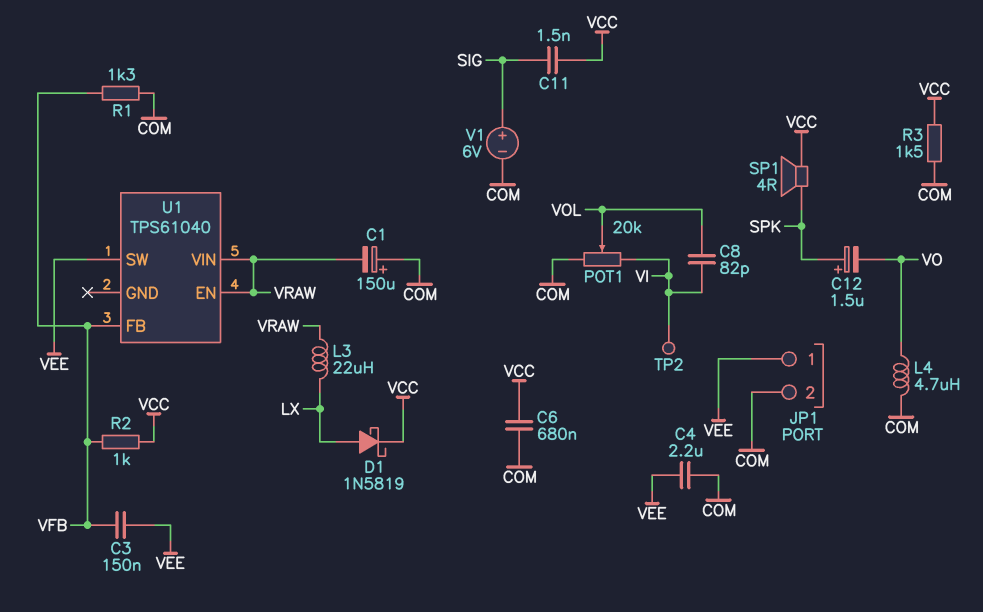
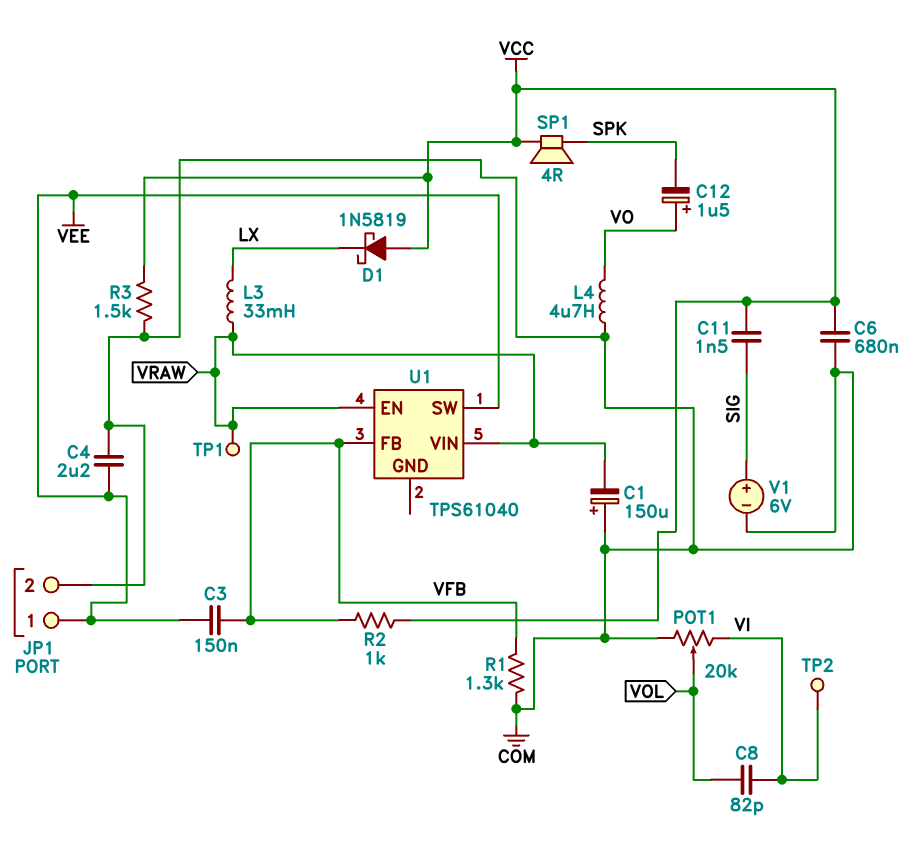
C12: 1.5uF (plus SPK, minus VO) -> 1.5uF (plus VO, minus SPK)
D1: schottky 1N5819 (A LX, K VCC) -> schottky 1N5819 (A VCC, K LX)
L3: 22uH (LX, VRAW) -> 33mH (LX, VRAW)
TP1: none -> test point (VRAW)

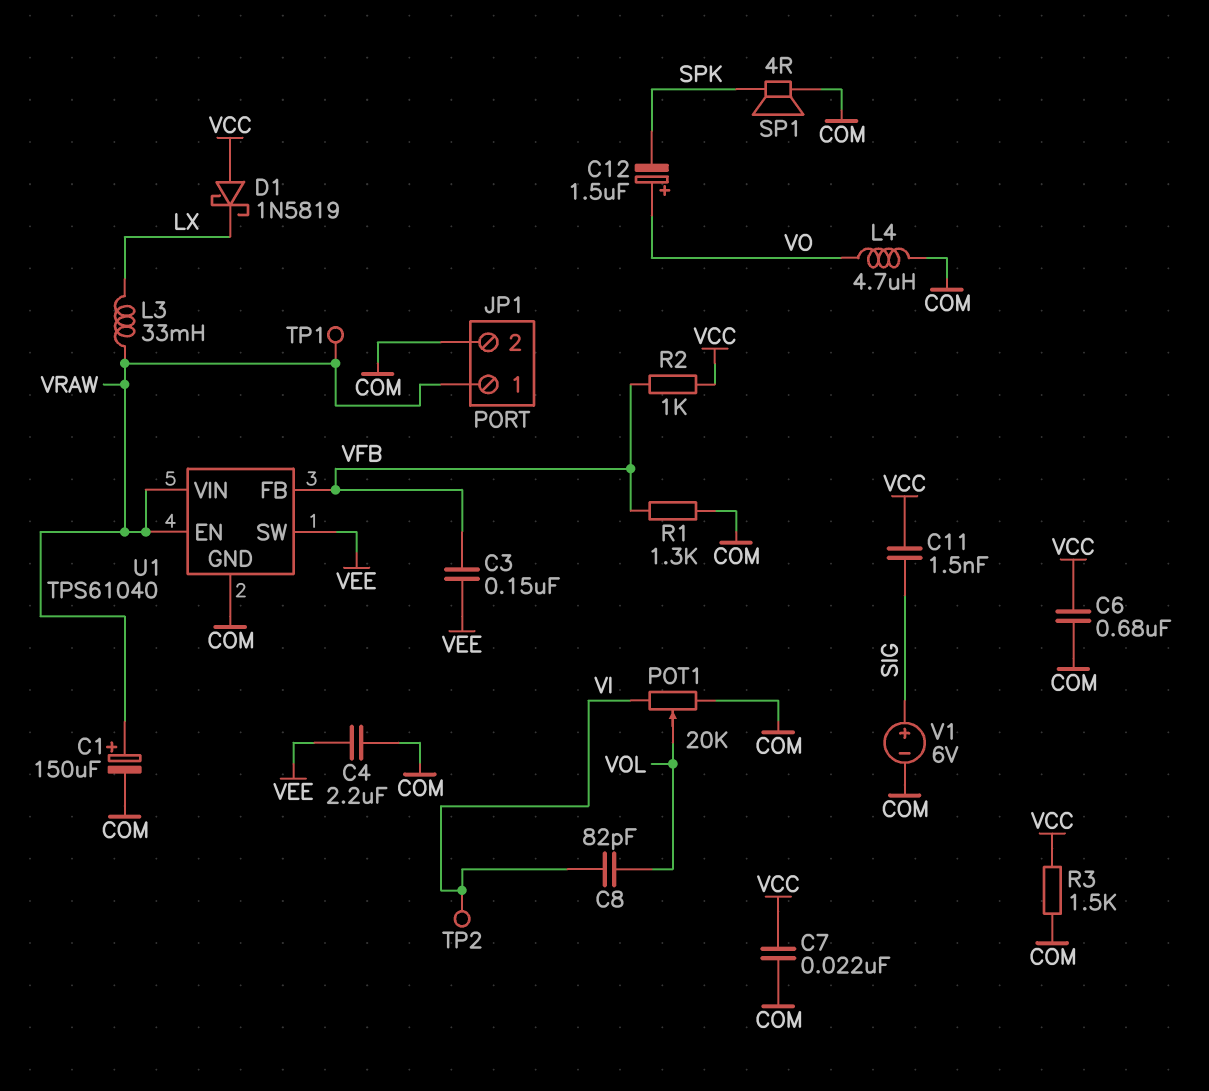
C1: 150uF (plus COM, minus VRAW) -> 150uF (plus VRAW, minus COM)
C7: none -> 22nF (COM, VCC)
JP1 pin 1: VEE -> VRAW
SP1: speaker 4R (SPK, VCC) -> speaker 4R (COM, SPK)
U1 pin GND: none -> COM

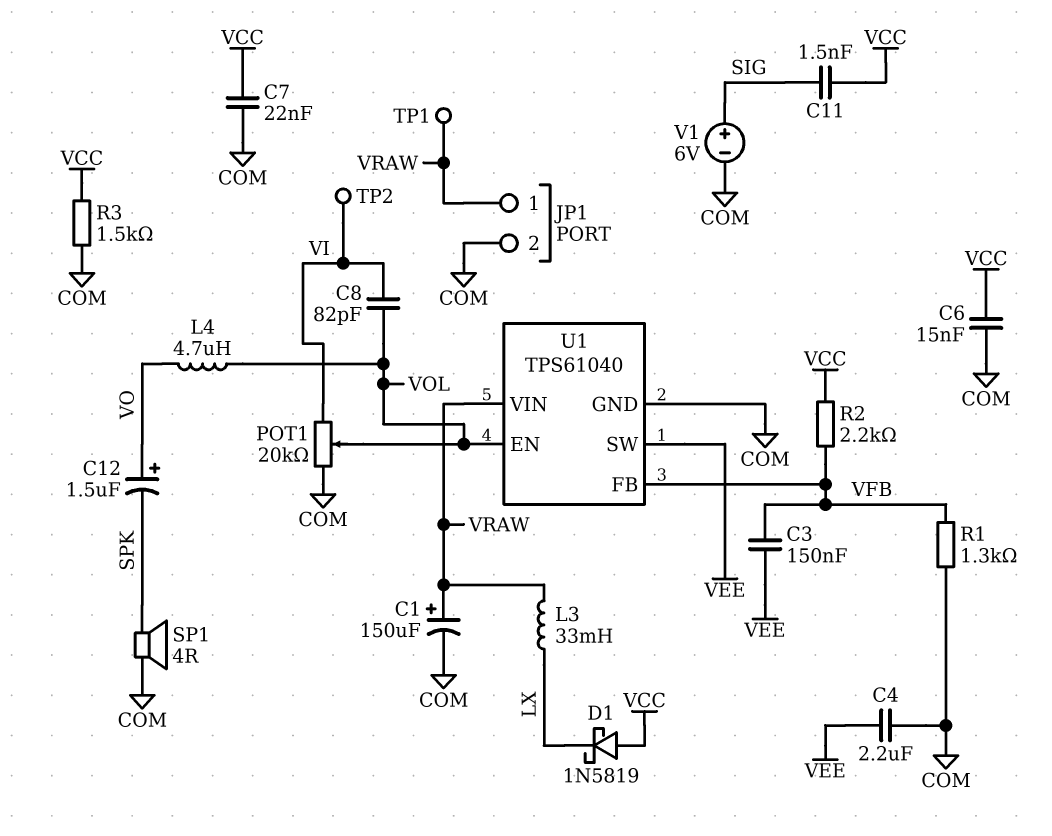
C6: 680nF (COM, VCC) -> 15nF (COM, VCC)
L4: 4.7uH (COM, VO) -> 4.7uH (VO, VOL)
R2: 1k (VCC, VFB) -> 2.2k (VCC, VFB)
U1 pin EN: VRAW -> VOL

